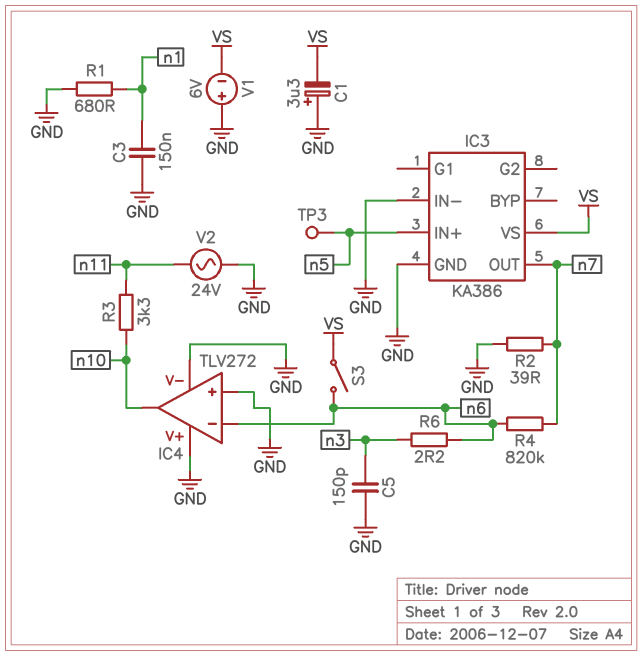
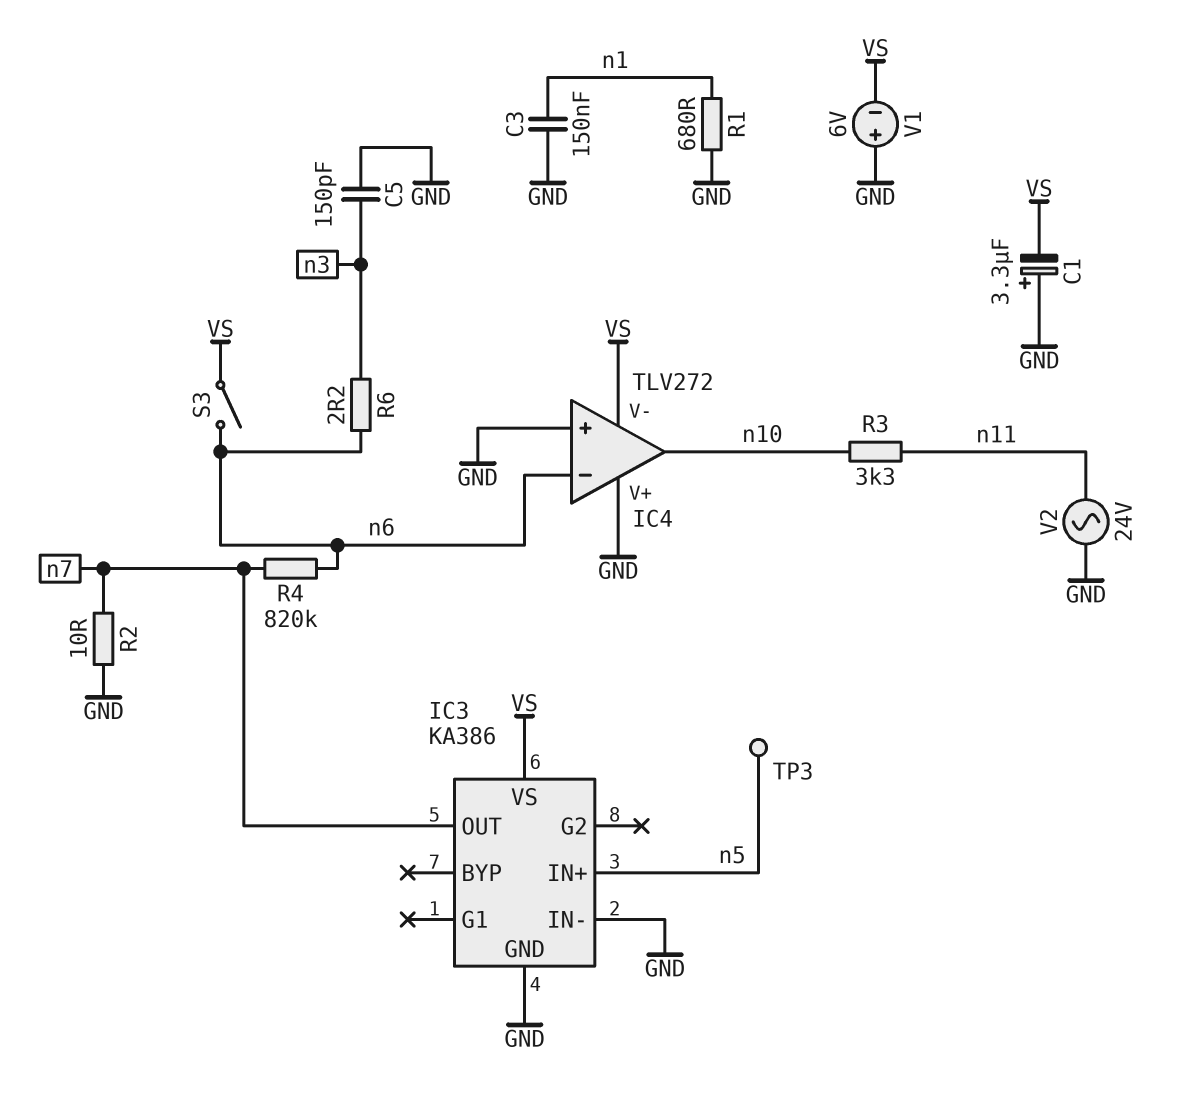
IC4 pin V-: GND -> VS
R2: 39 (GND, n7) -> 10 (GND, n7)

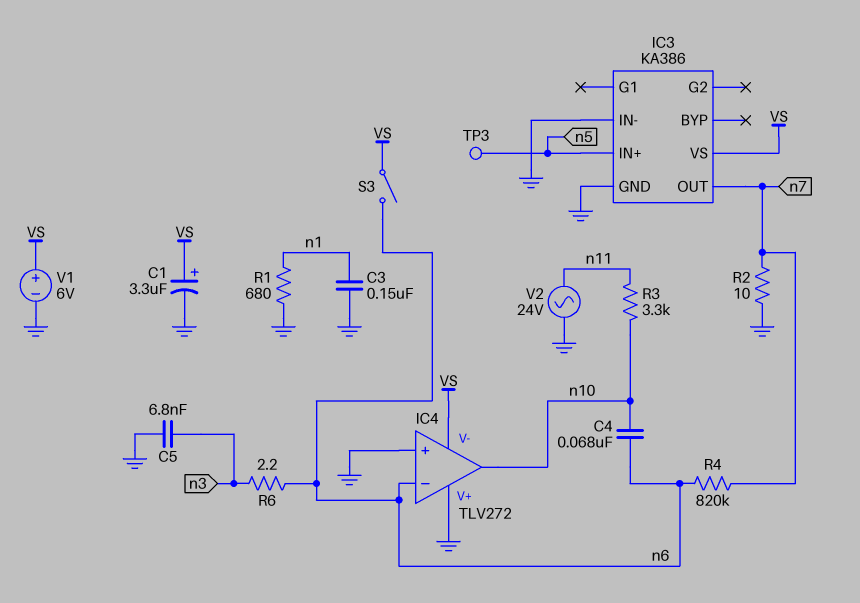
C1: 3.3uF (plus GND, minus VS) -> 3.3uF (plus VS, minus GND)
C4: none -> 68nF (n6, n10)
C5: 150pF (GND, n3) -> 6.8nF (GND, n3)
V1: 6V (plus GND, minus VS) -> 6V (plus VS, minus GND)

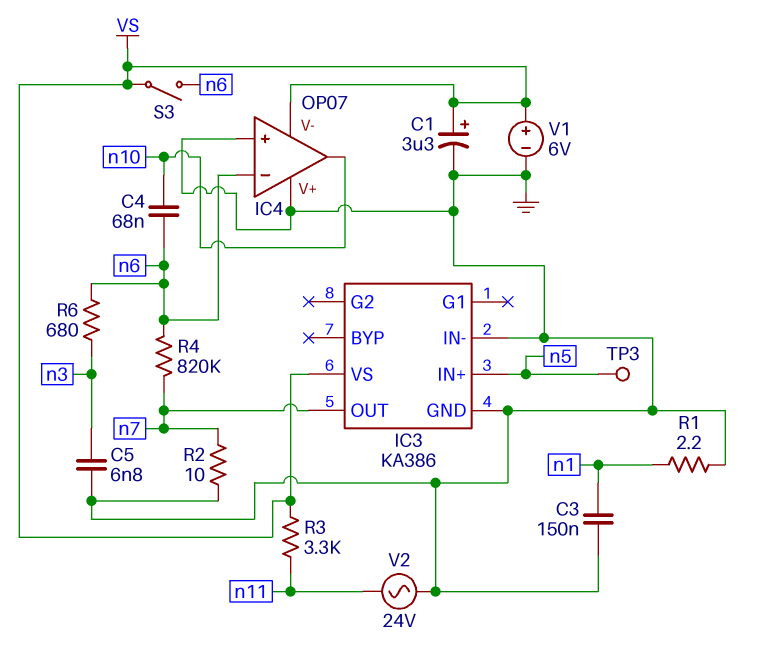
IC4: TLV272 -> OP07
R1: 680 (GND, n1) -> 2.2 (GND, n1)
R3: 3.3k (n10, n11) -> 3.3k (VS, n11)
R6: 2.2 (n3, n6) -> 680 (n3, n6)

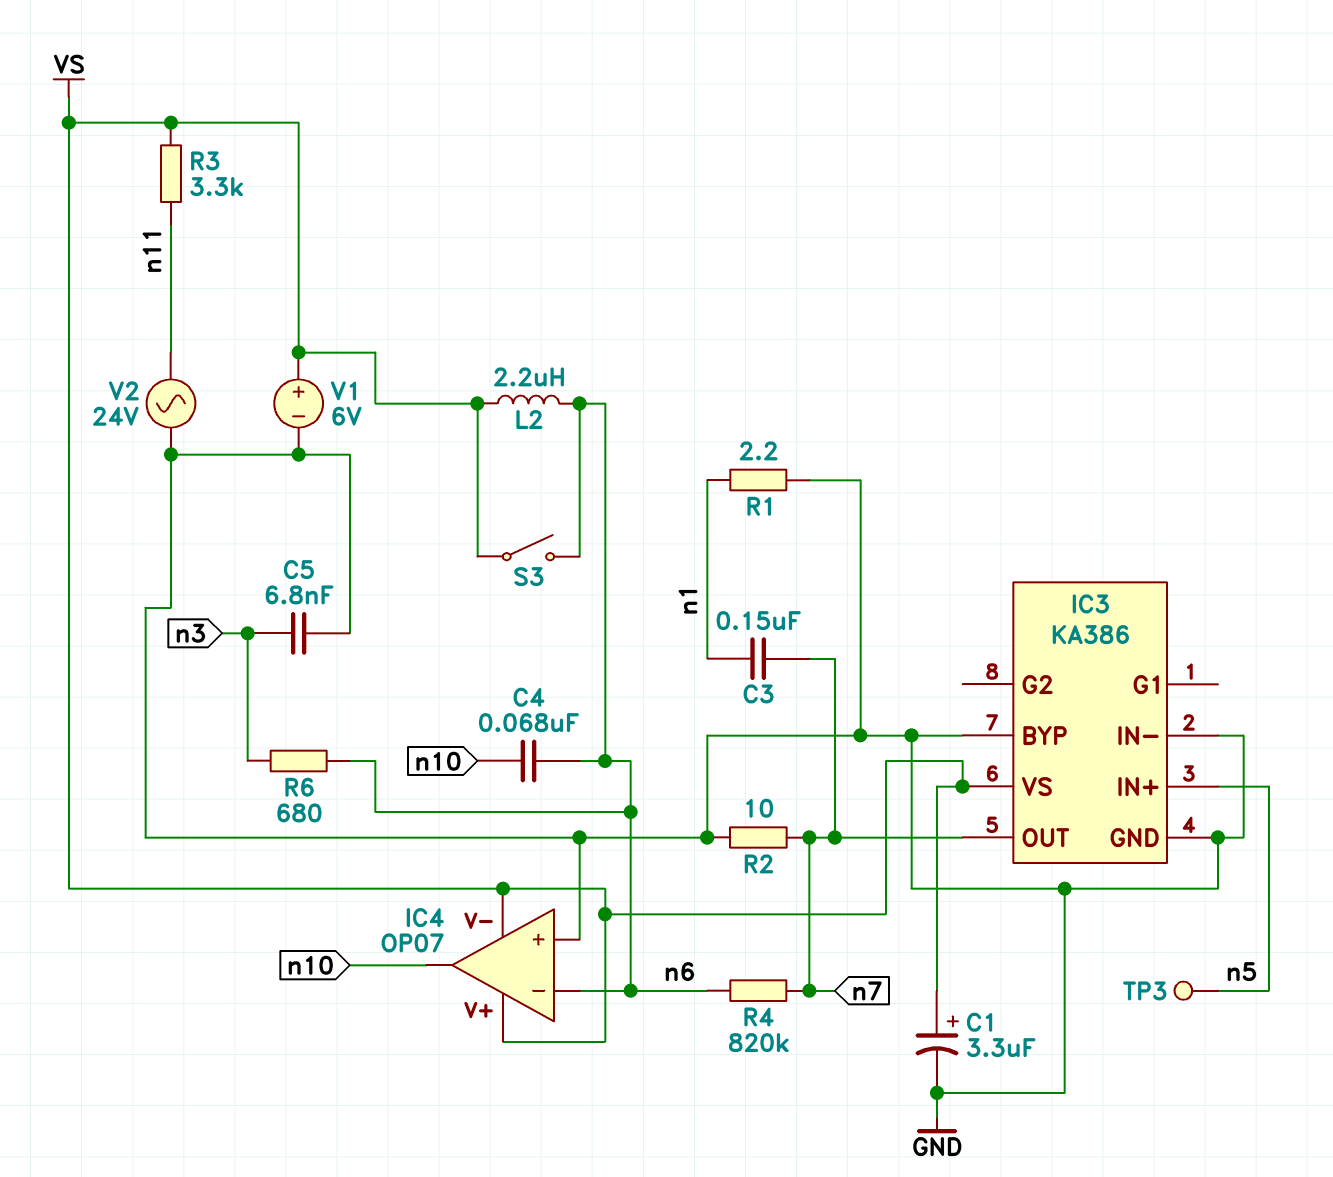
C3: 150nF (GND, n1) -> 150nF (n1, n7)
IC3 pin BYP: none -> GND
IC4 pin V+: GND -> VS
L2: none -> 2.2uH (VS, n6)

